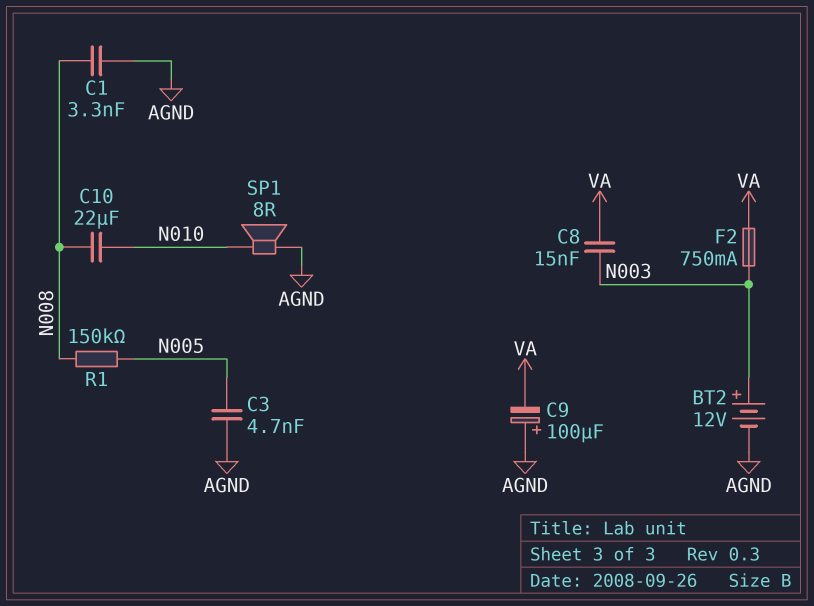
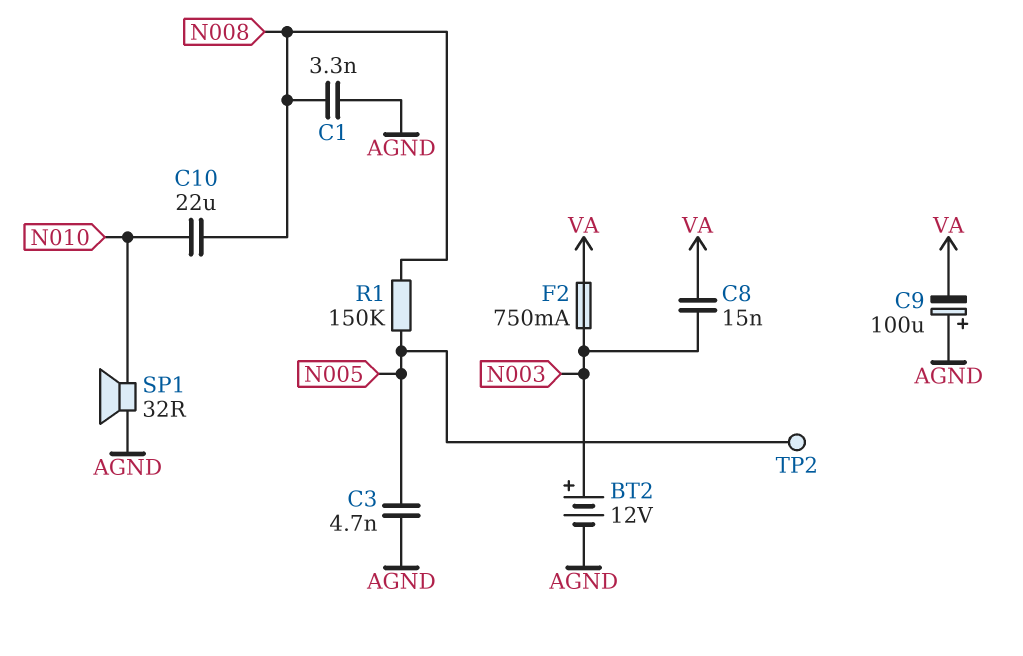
SP1: speaker 8R (AGND, N010) -> speaker 32R (AGND, N010)
TP2: none -> test point (N005)

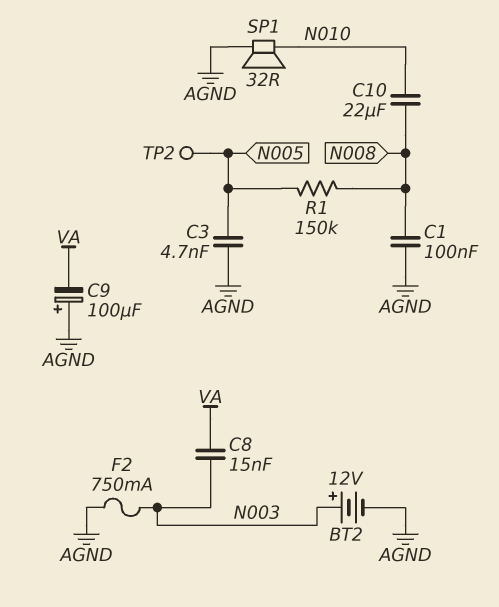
C1: 3.3nF (AGND, N008) -> 100nF (AGND, N008)
F2: 750mA (N003, VA) -> 750mA (AGND, N003)

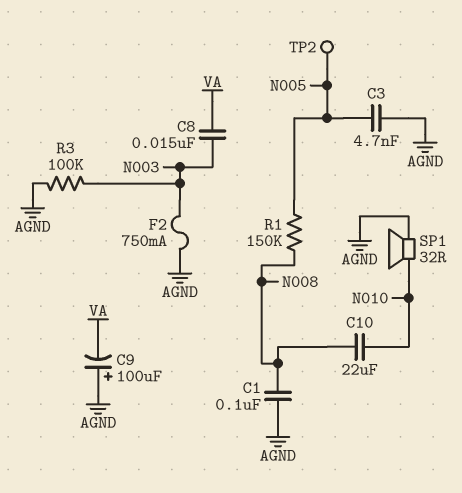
BT2: 12V (plus N003, minus AGND) -> none
R3: none -> 100k (AGND, N003)

